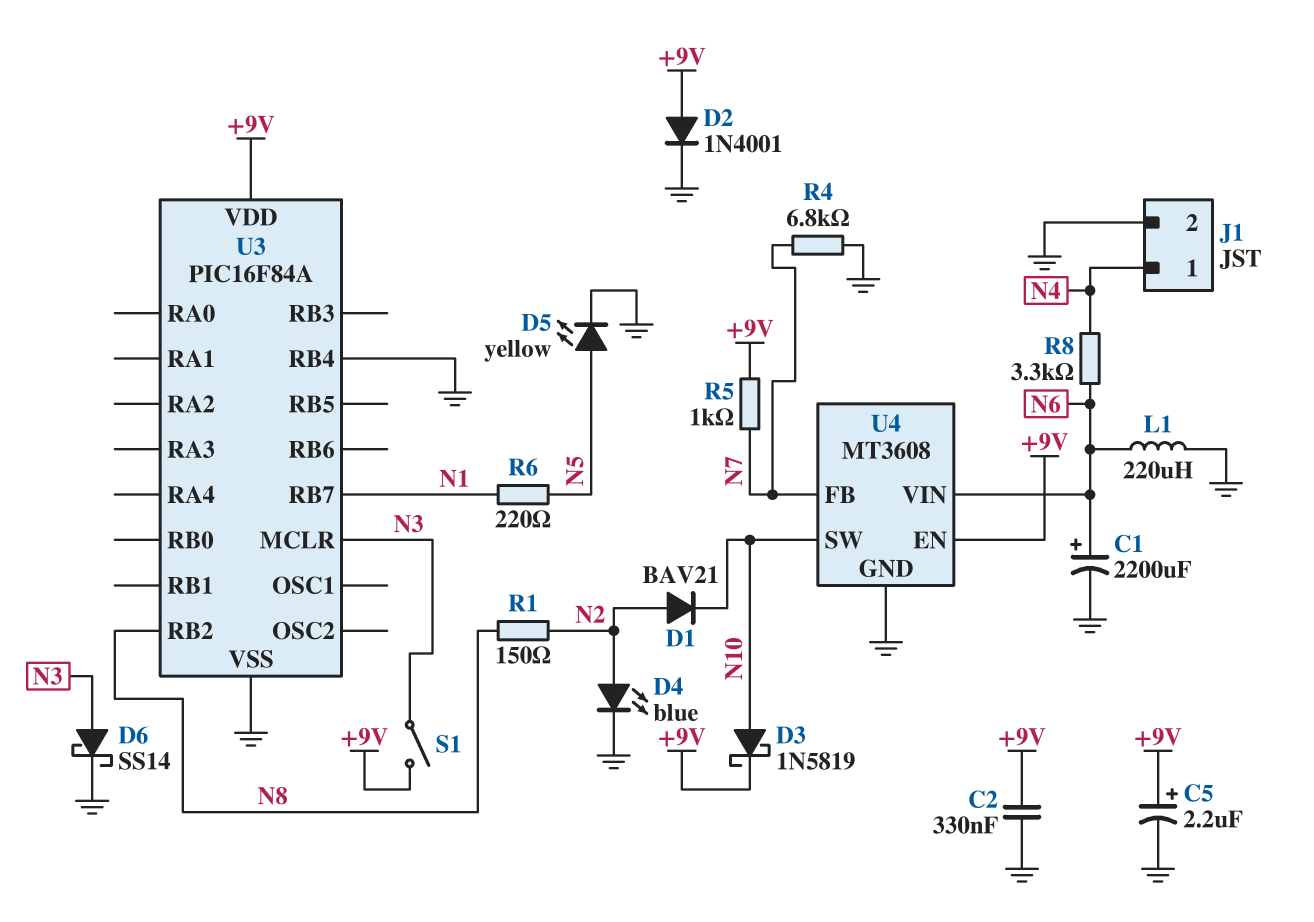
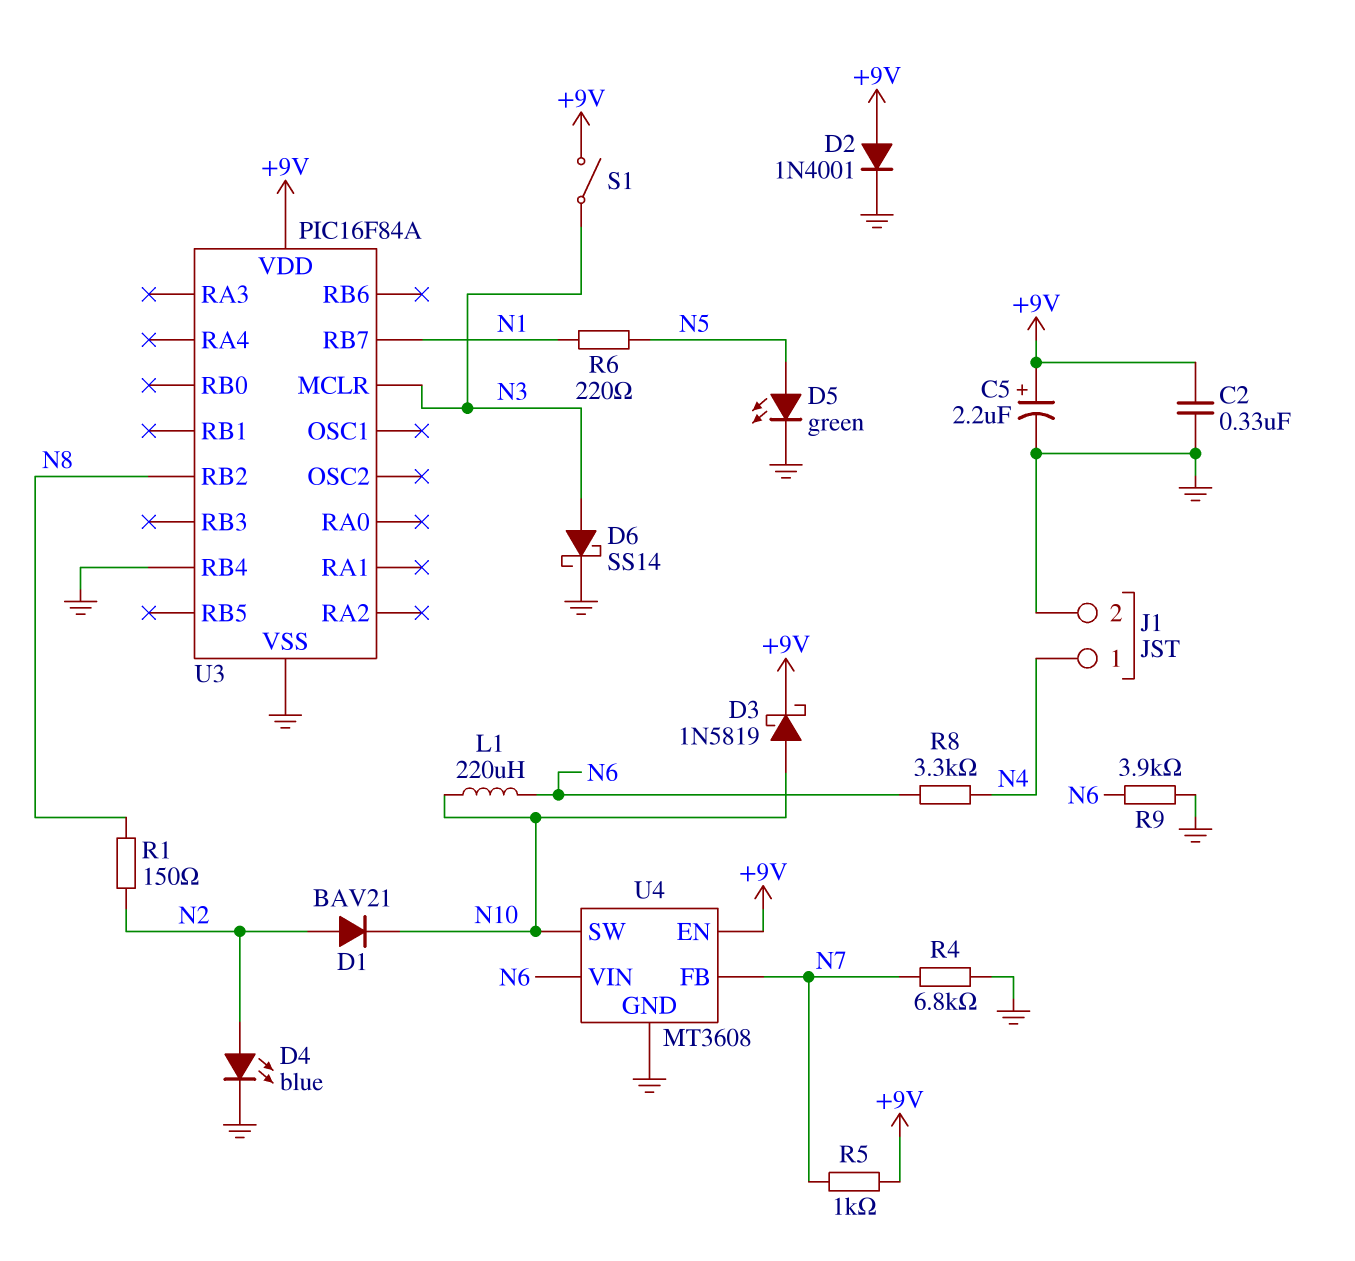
C1: 2200uF (plus N6, minus GND) -> none
D5: LED yellow (A N5, K GND) -> LED green (A N5, K GND)
L1: 220uH (GND, N6) -> 220uH (N6, N10)
R9: none -> 3.9k (GND, N6)

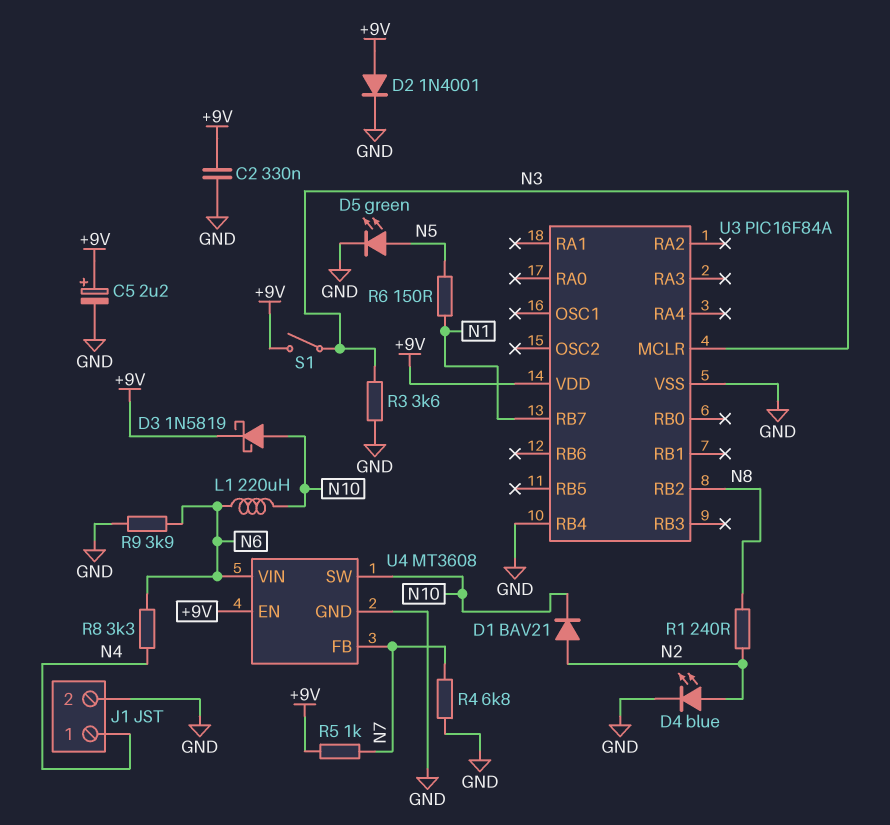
D6: schottky SS14 (A N3, K GND) -> none
R1: 150 (N2, N8) -> 240 (N2, N8)
R3: none -> 3.6k (GND, N3)
R6: 220 (N1, N5) -> 150 (N1, N5)

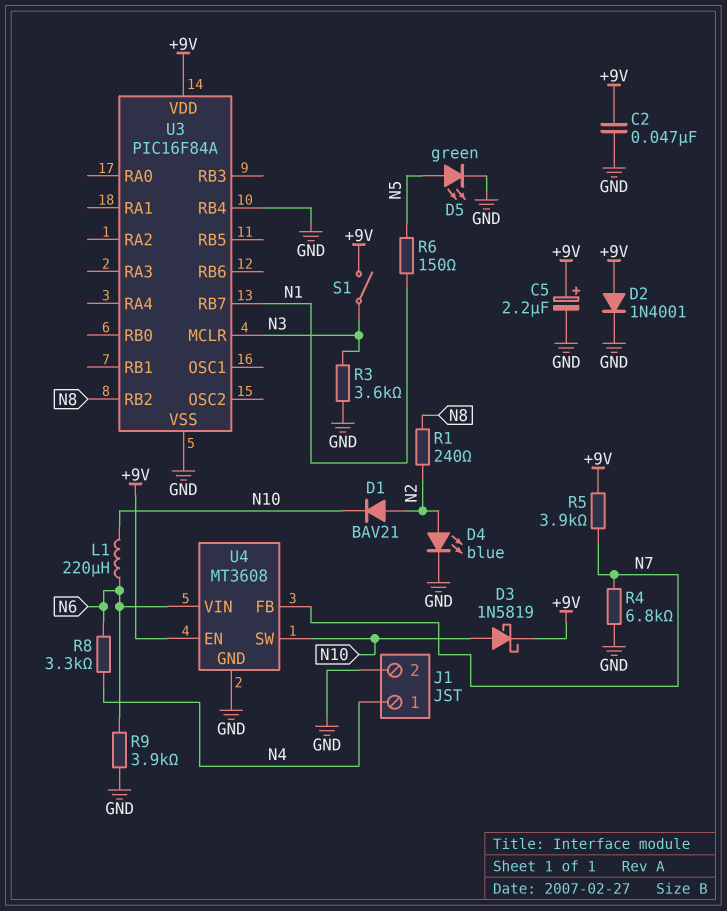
C2: 330nF (+9V, GND) -> 47nF (+9V, GND)
R5: 1k (+9V, N7) -> 3.9k (+9V, N7)

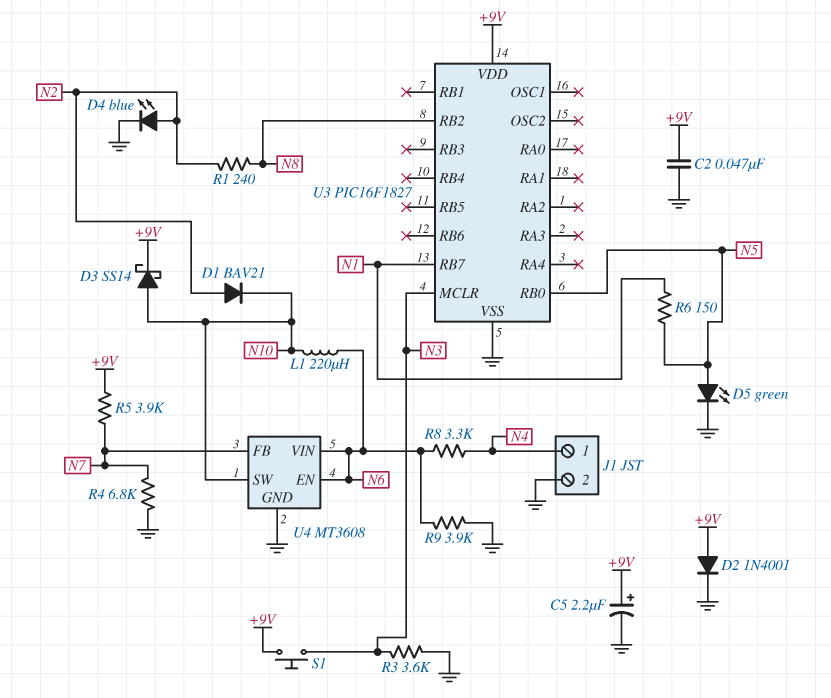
D3: schottky 1N5819 (A N10, K +9V) -> schottky SS14 (A N10, K +9V)
S1: switch (+9V, N3) -> button (+9V, N3)
U3: PIC16F84A -> PIC16F1827
U3 pin RB0: none -> N5
U3 pin RB4: GND -> none
U4 pin EN: +9V -> N6

